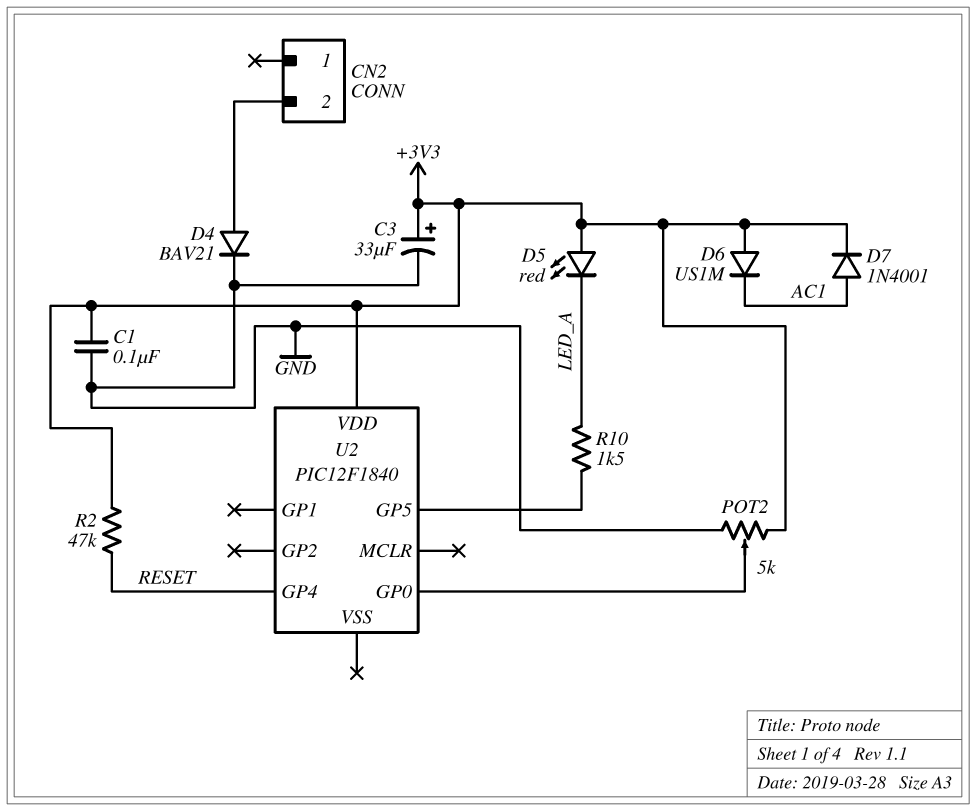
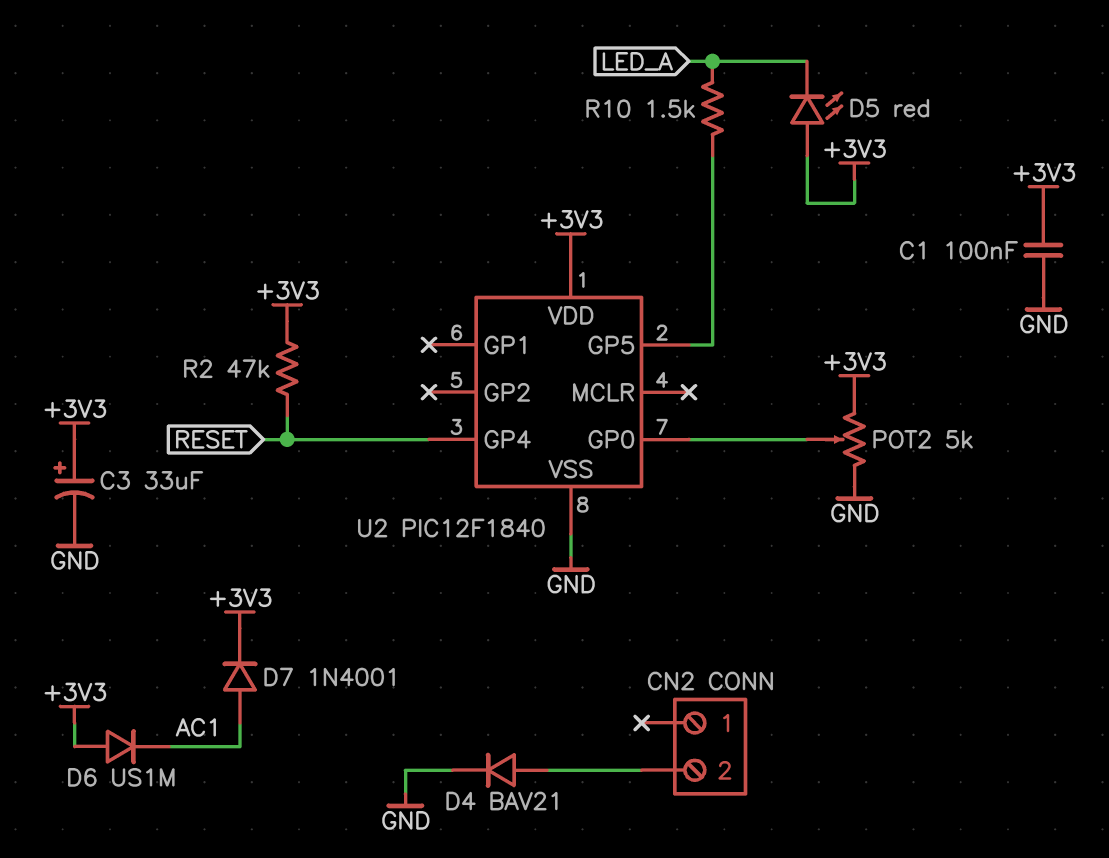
U2 pin VSS: none -> GND

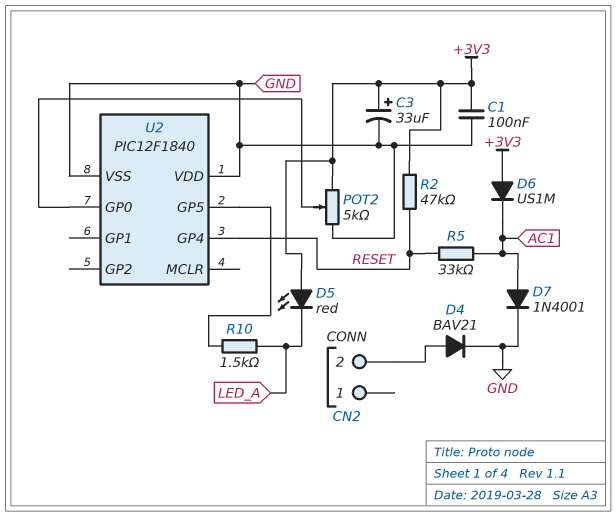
D7: diode 1N4001 (A AC1, K +3V3) -> diode 1N4001 (A AC1, K GND)
R5: none -> 33k (AC1, RESET)
U2 pin VDD: +3V3 -> GND

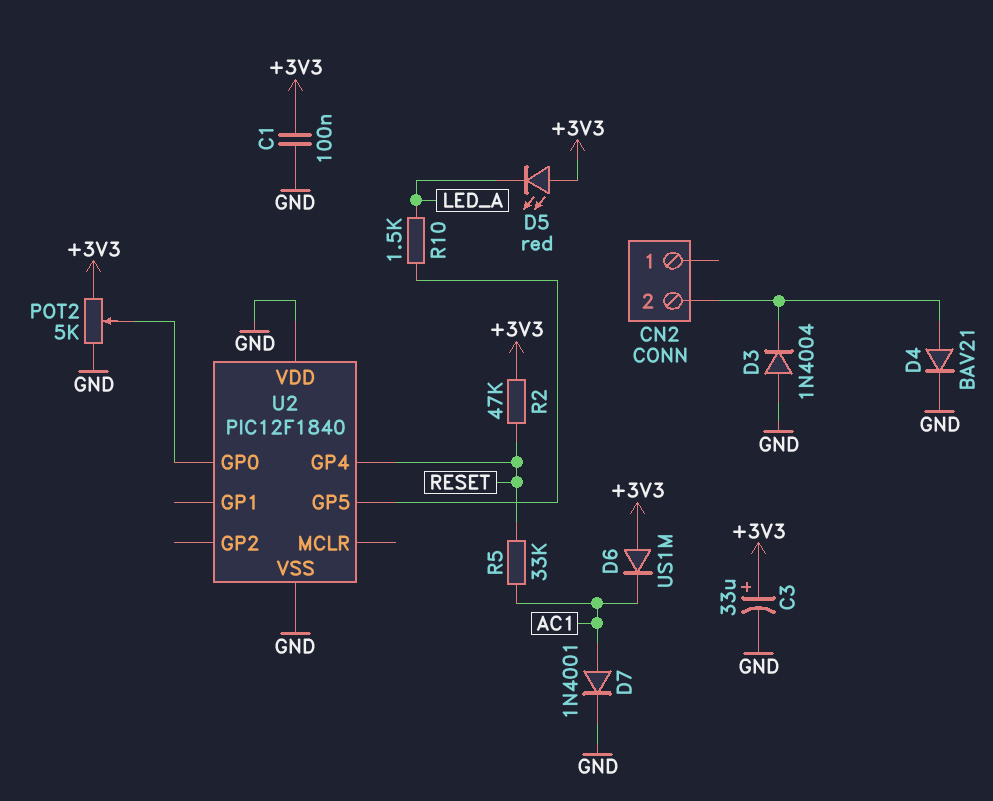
D3: none -> diode 1N4004 (A GND, K CN2/2)

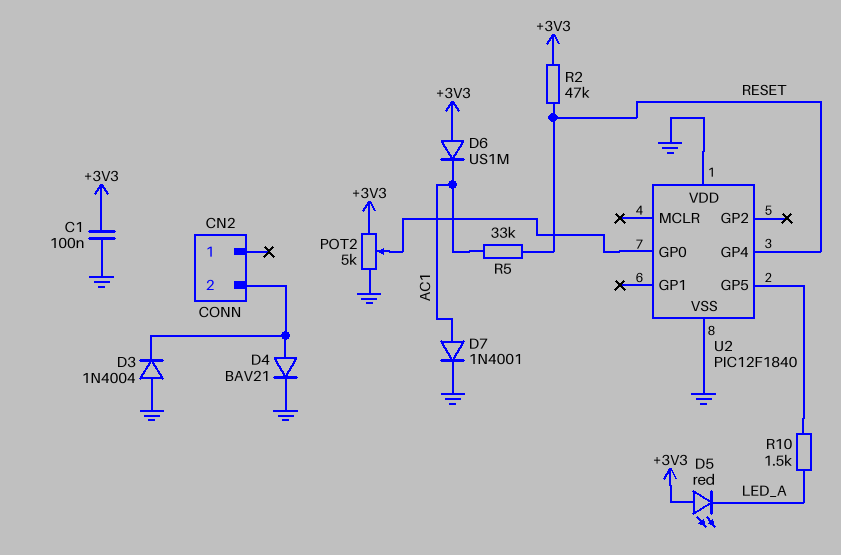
C3: 33uF (plus +3V3, minus GND) -> none

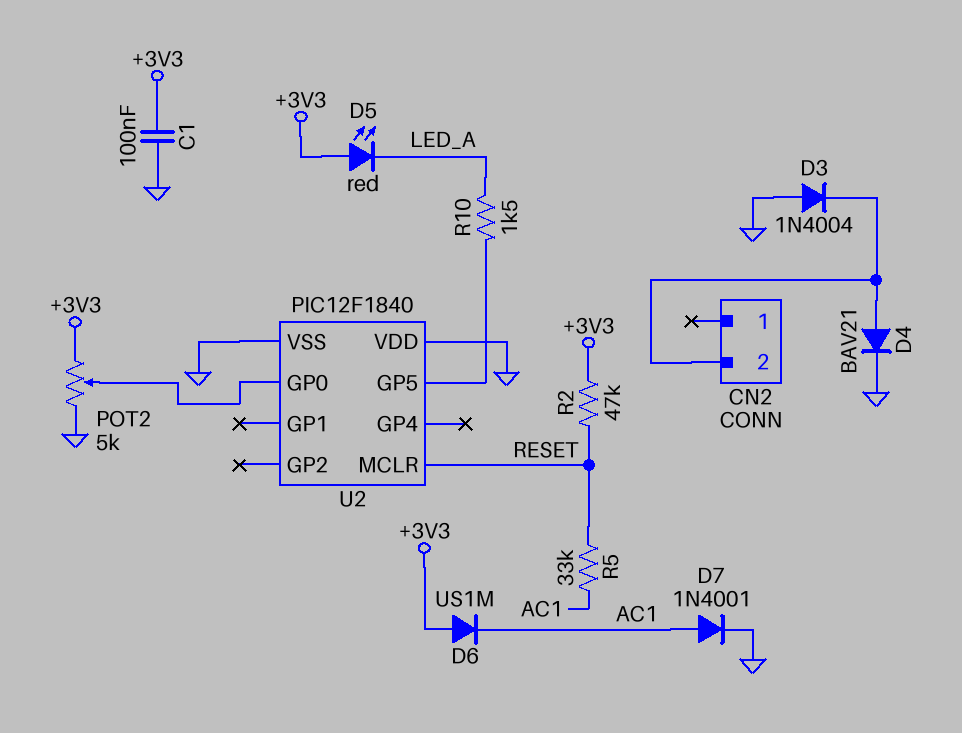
U2 pin GP4: RESET -> none
U2 pin MCLR: none -> RESET

